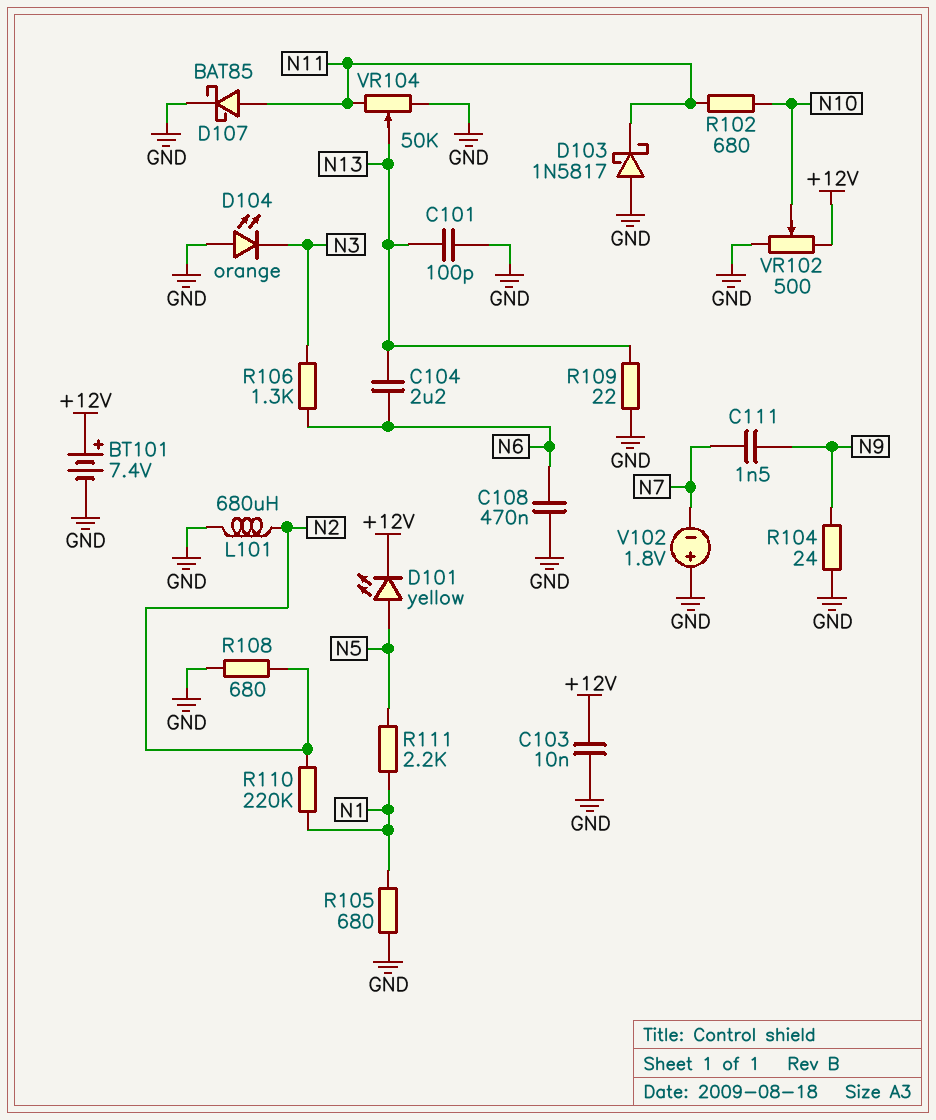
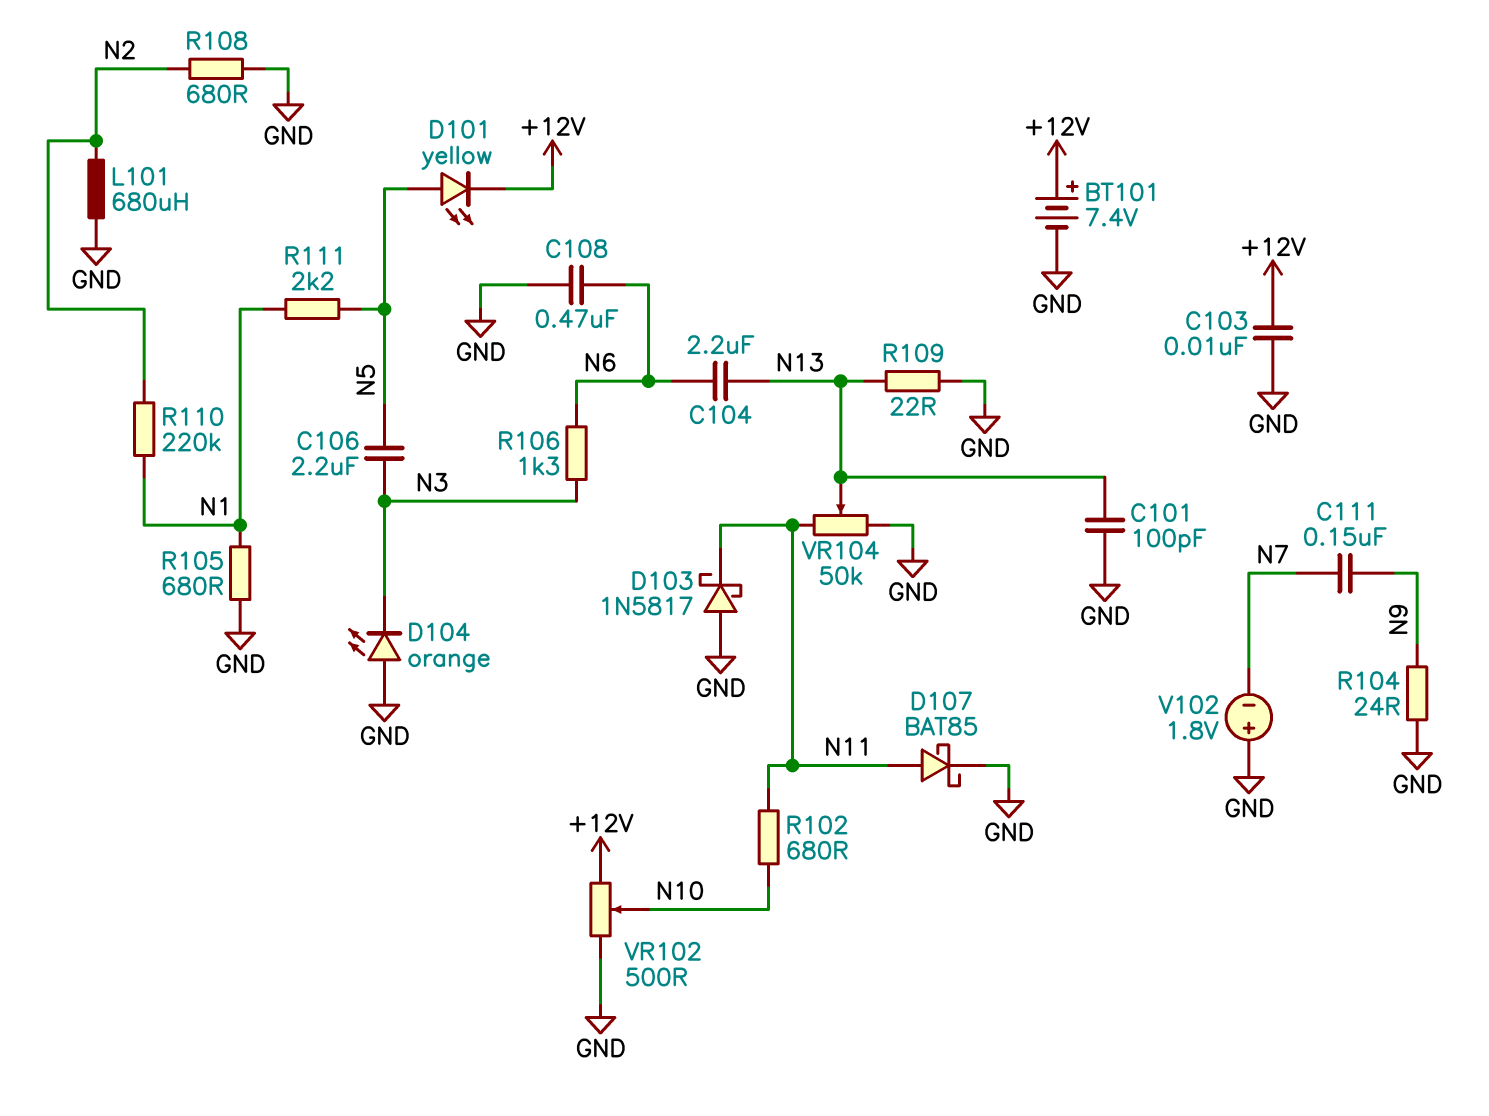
C106: none -> 2.2uF (N3, N5)
C111: 1.5nF (N7, N9) -> 150nF (N7, N9)

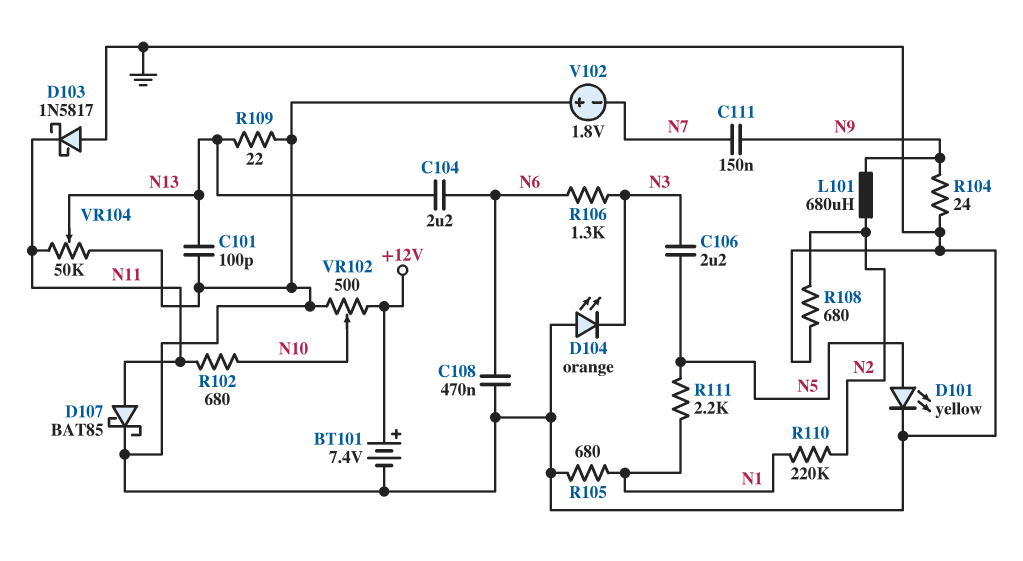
C103: 10nF (+12V, GND) -> none
D101: LED yellow (A N5, K +12V) -> LED yellow (A N5, K GND)
L101: 680uH (GND, N2) -> 680uH (N2, N9)

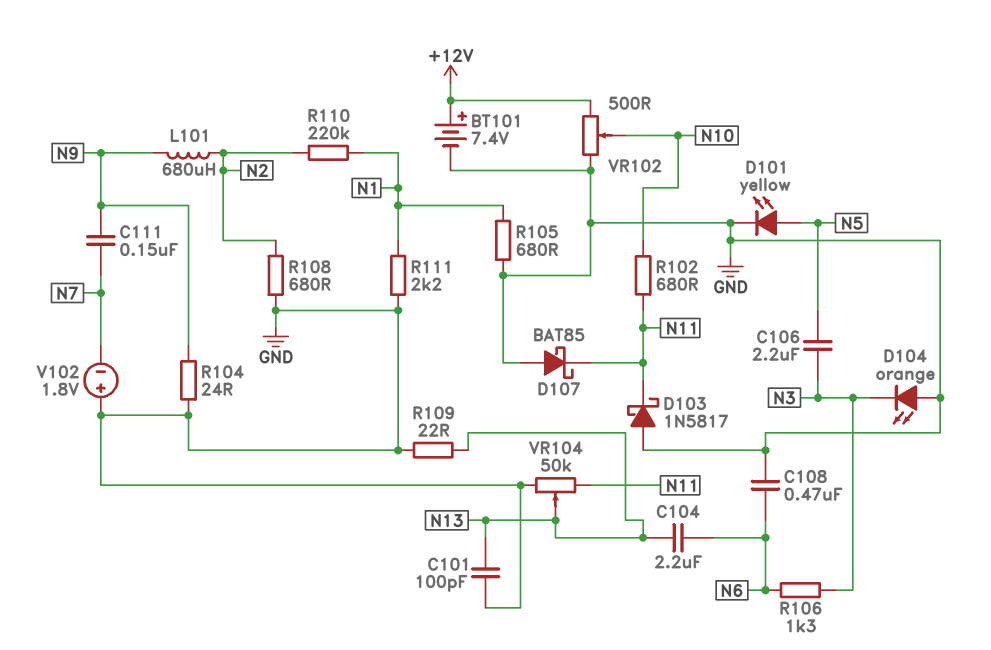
D107: schottky BAT85 (A N11, K GND) -> schottky BAT85 (A GND, K N11)
R111: 2.2k (N1, N5) -> 2.2k (GND, N1)

